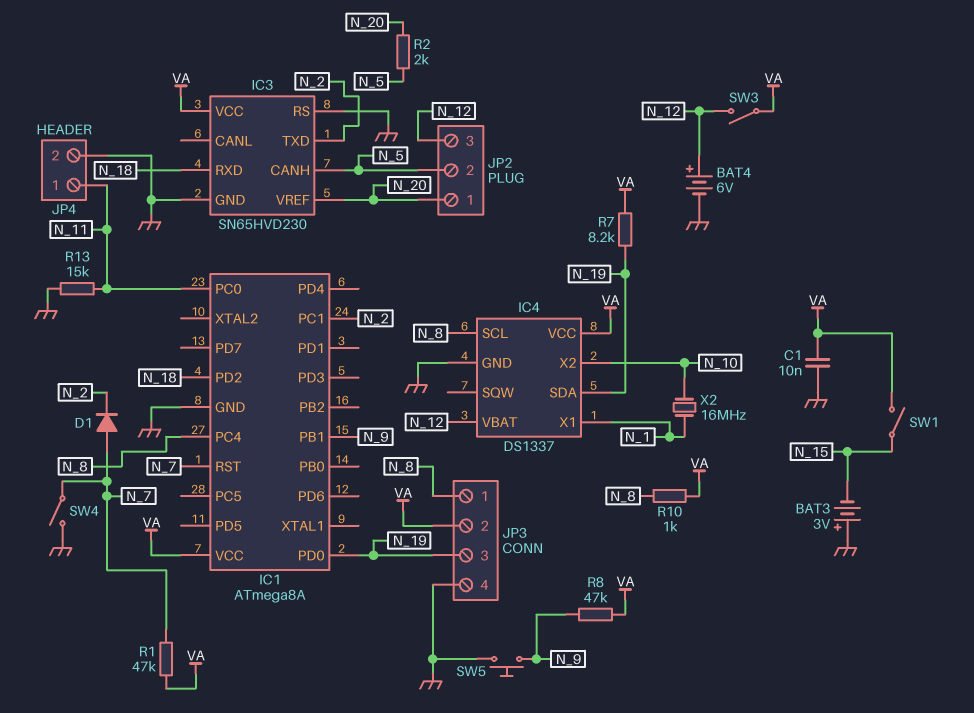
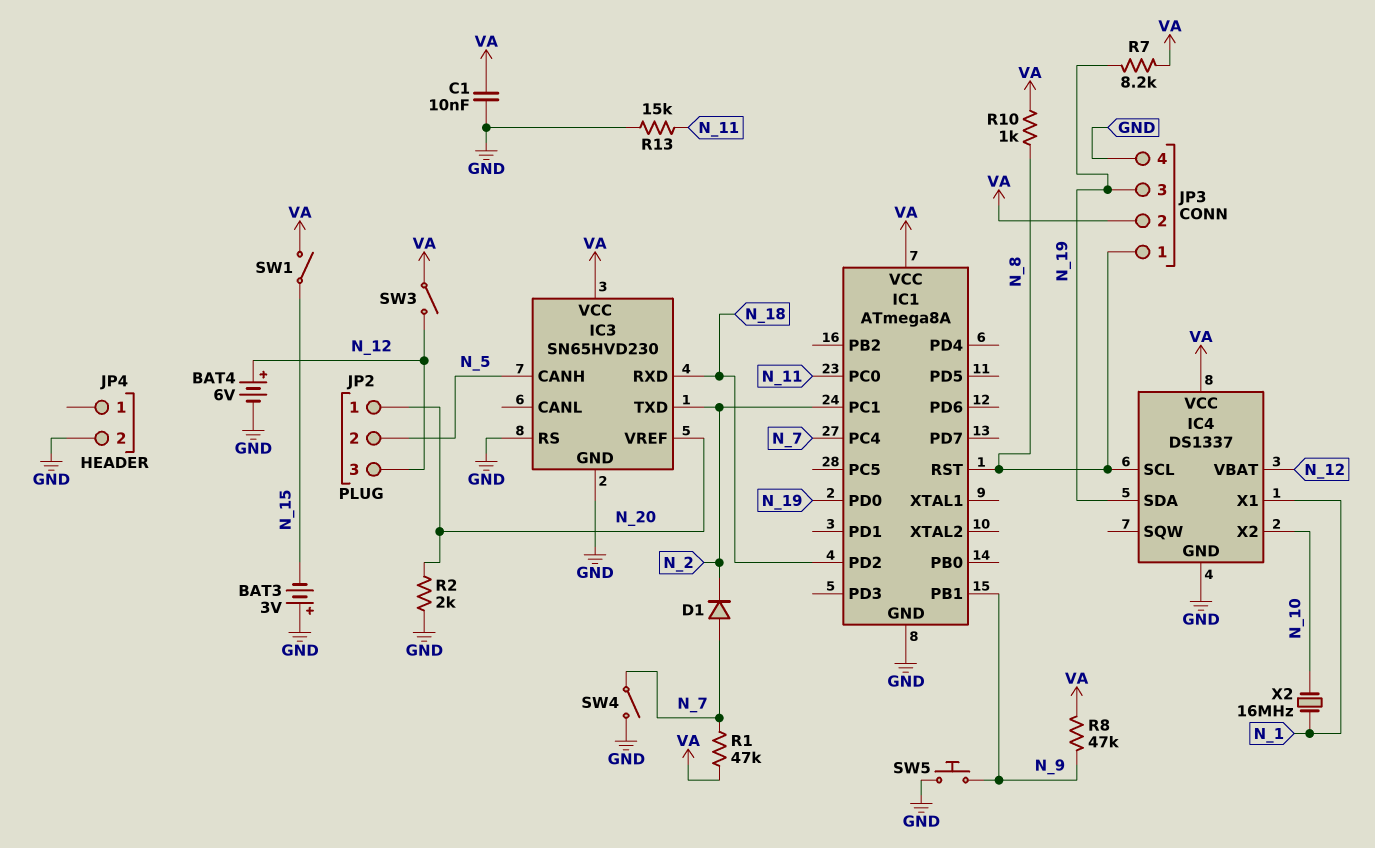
IC1 pin PC4: N_8 -> N_7
IC1 pin RST: N_7 -> N_8
JP4 pin 1: N_11 -> none
R2: 2k (N_5, N_20) -> 2k (GND, N_20)

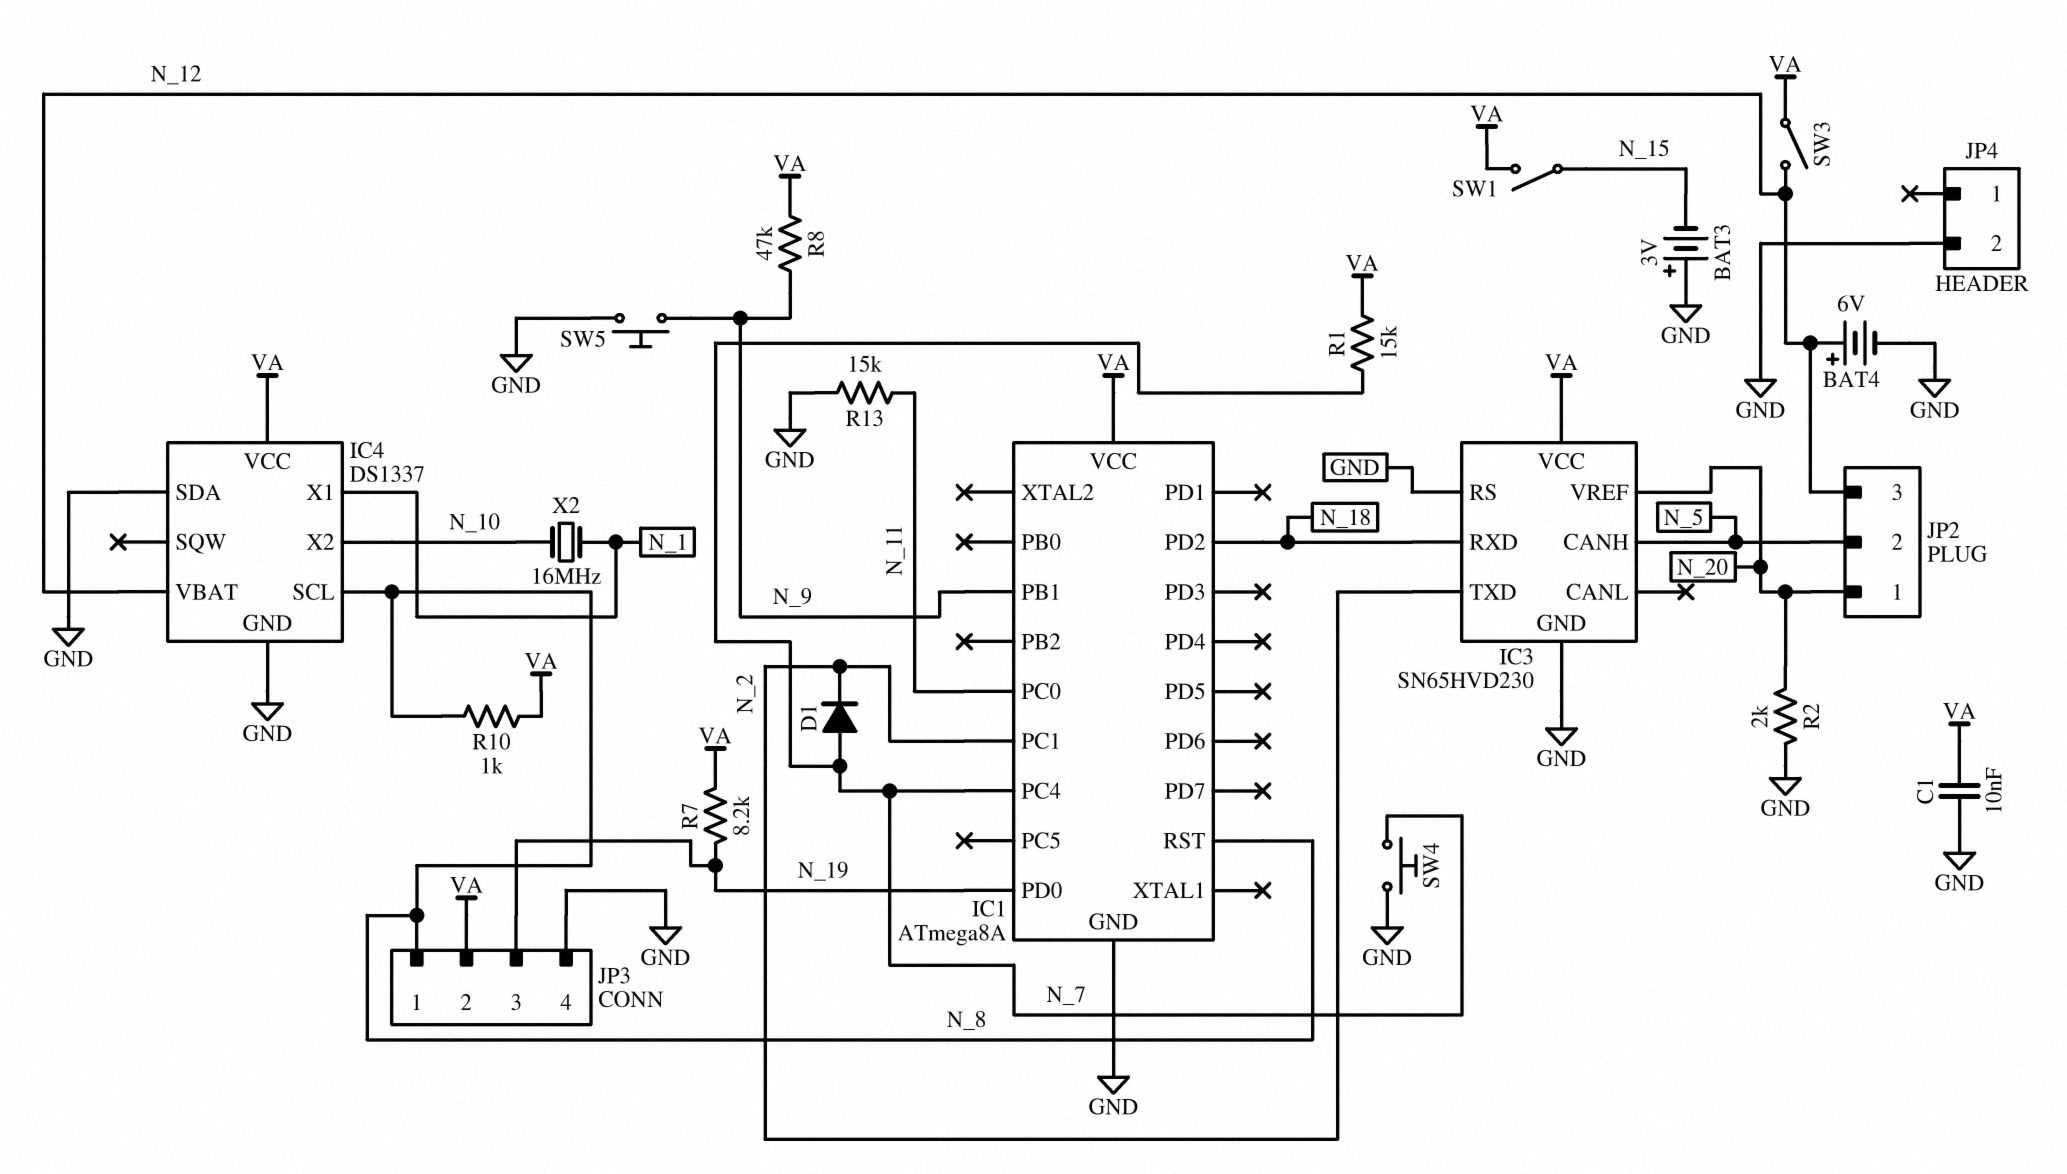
IC4 pin SDA: N_19 -> GND
R1: 47k (N_7, VA) -> 15k (N_7, VA)
SW4: switch (GND, N_7) -> button (GND, N_7)

